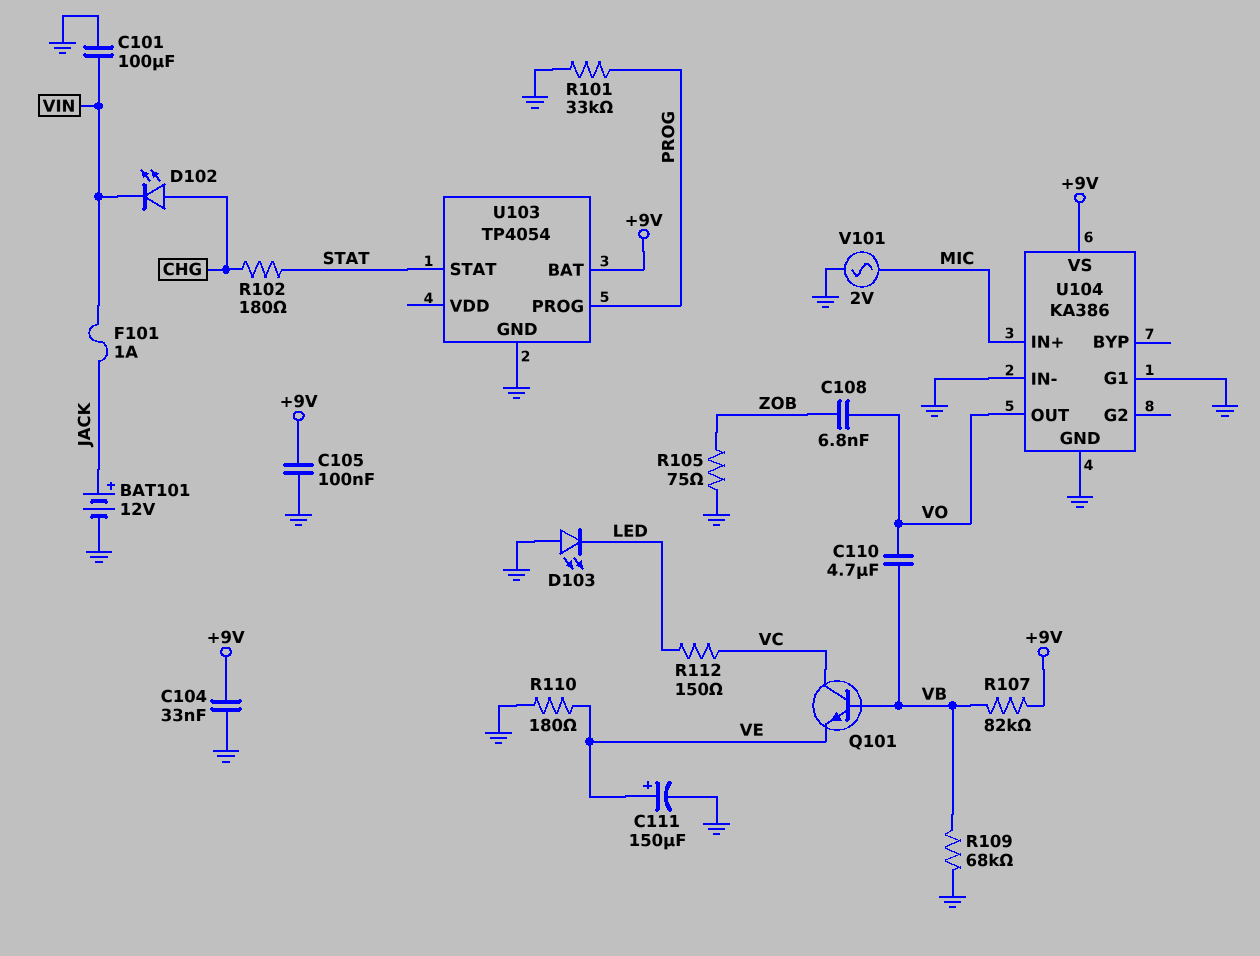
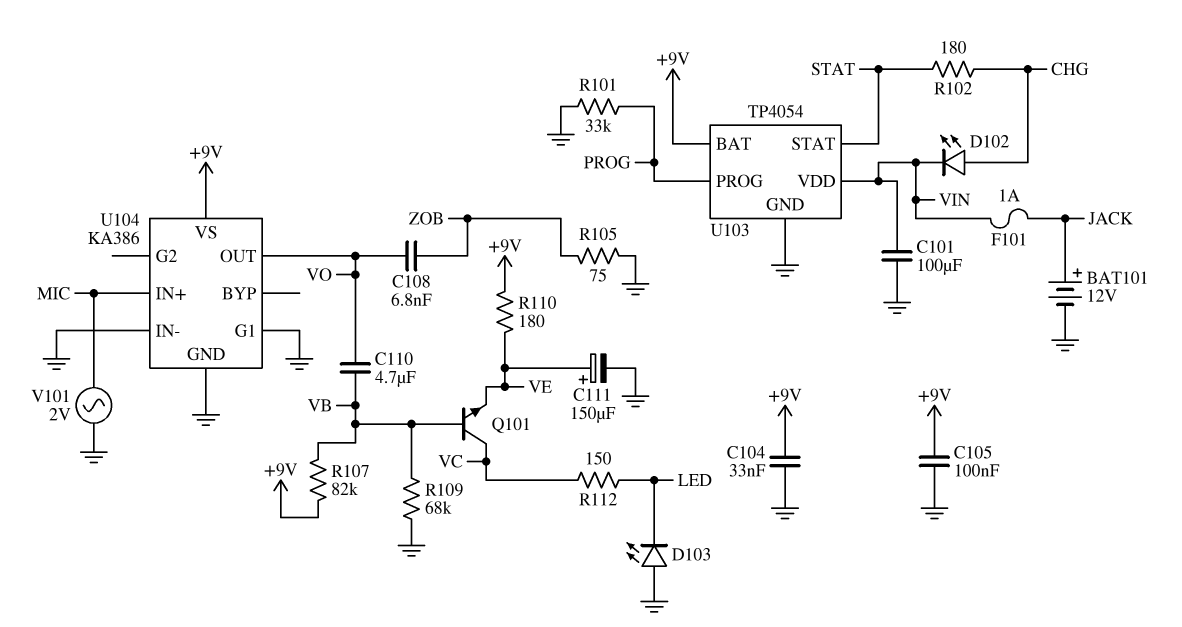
R110: 180 (GND, VE) -> 180 (+9V, VE)
U103 pin VDD: none -> VIN

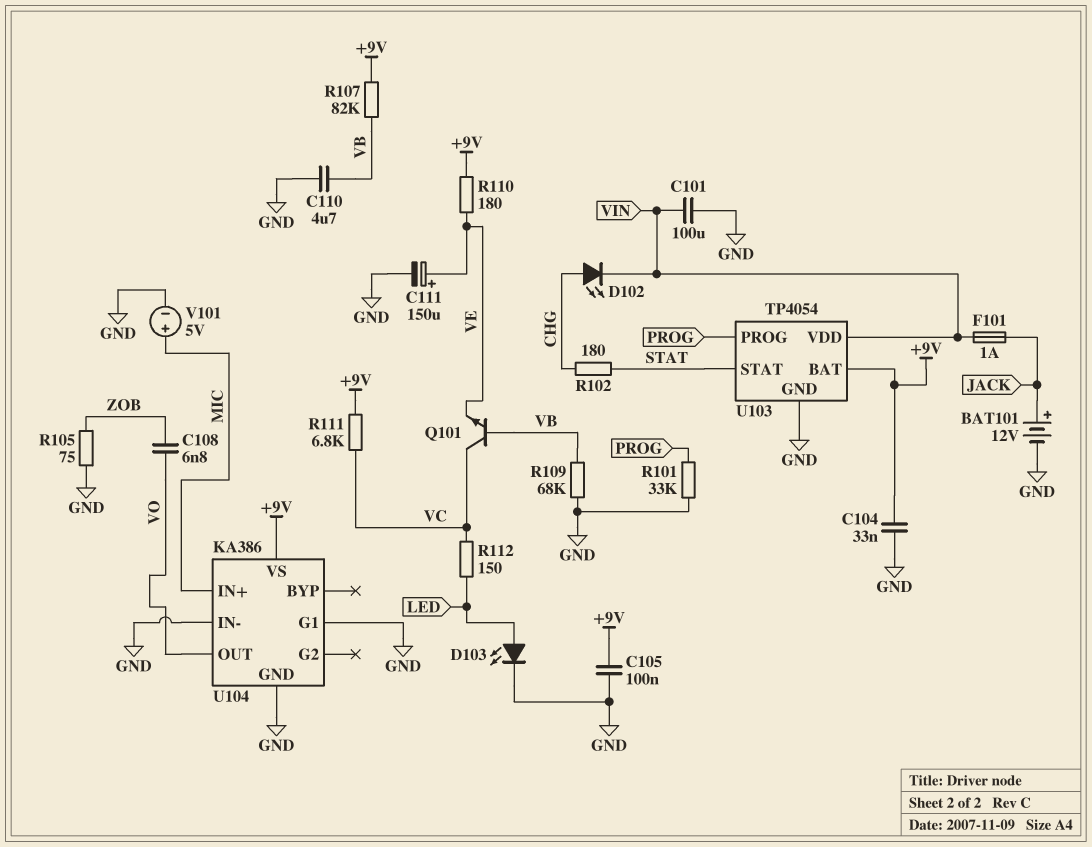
C110: 4.7uF (VB, VO) -> 4.7uF (GND, VB)
D103: LED (A GND, K LED) -> LED (A LED, K GND)
R111: none -> 6.8k (+9V, VC)
V101: AC 2V (GND, MIC) -> 5V (plus MIC, minus GND)

